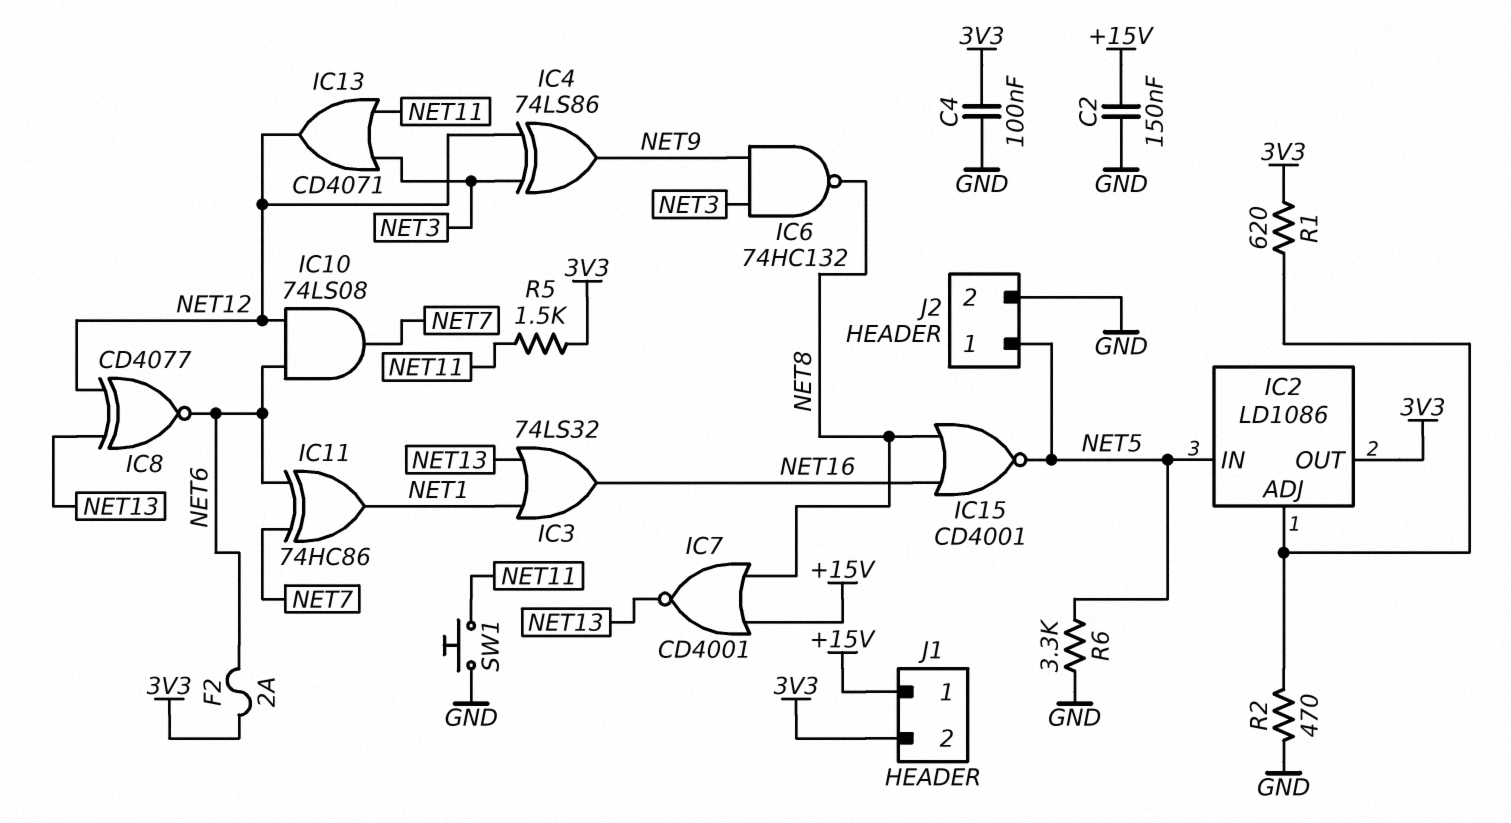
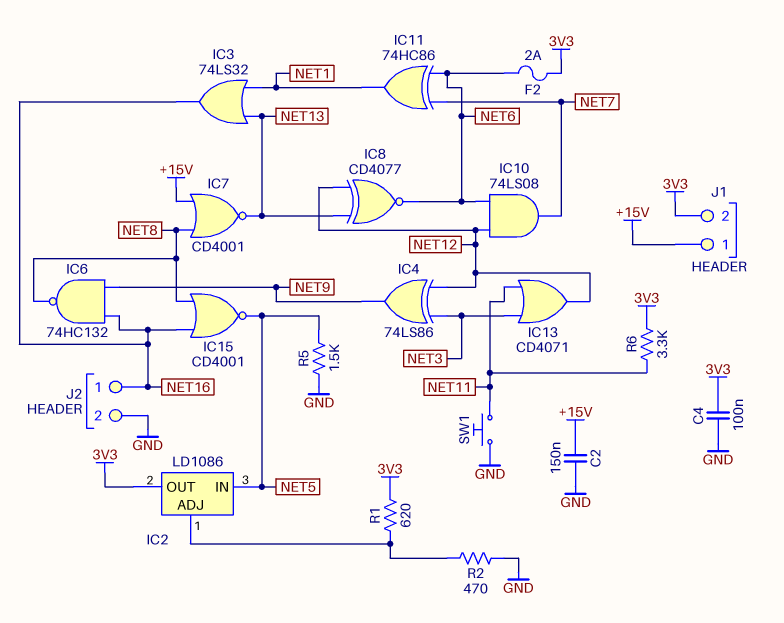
IC6: NAND 74HC132 (in NET3, in NET9, out NET8) -> NAND 74HC132 (in NET9, in NET16, out NET8)
J2 pin 1: NET5 -> NET16
R5: 1.5k (3V3, NET11) -> 1.5k (GND, NET5)
R6: 3.3k (GND, NET5) -> 3.3k (3V3, NET11)

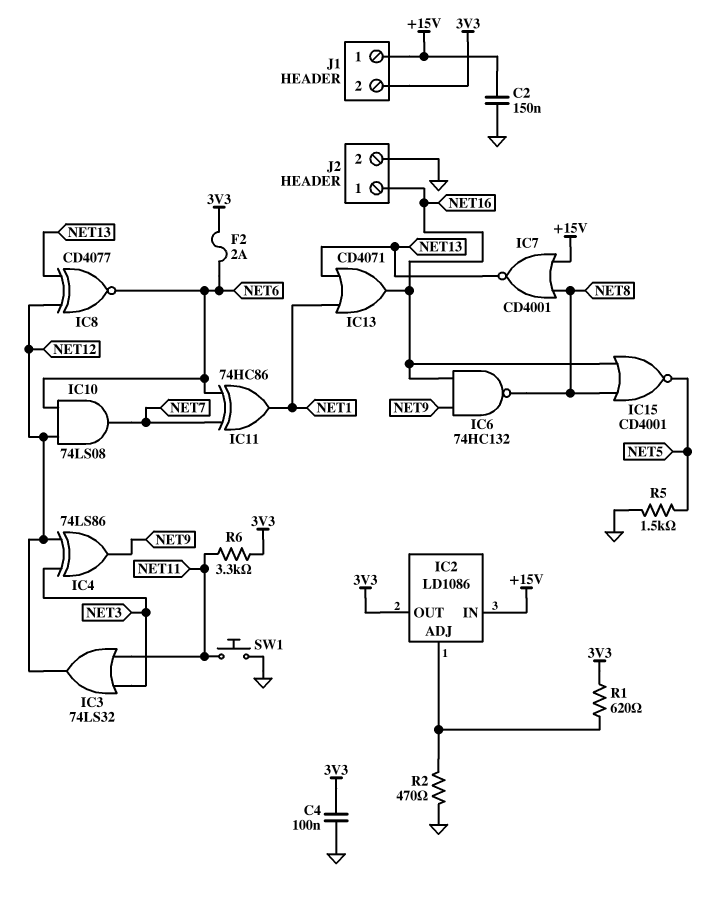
IC2 pin IN: NET5 -> +15V
IC3: OR 74LS32 (in NET1, in NET13, out NET16) -> OR 74LS32 (in NET3, in NET11, out NET12)
IC13: OR CD4071 (in NET3, in NET11, out NET12) -> OR CD4071 (in NET1, in NET13, out NET16)

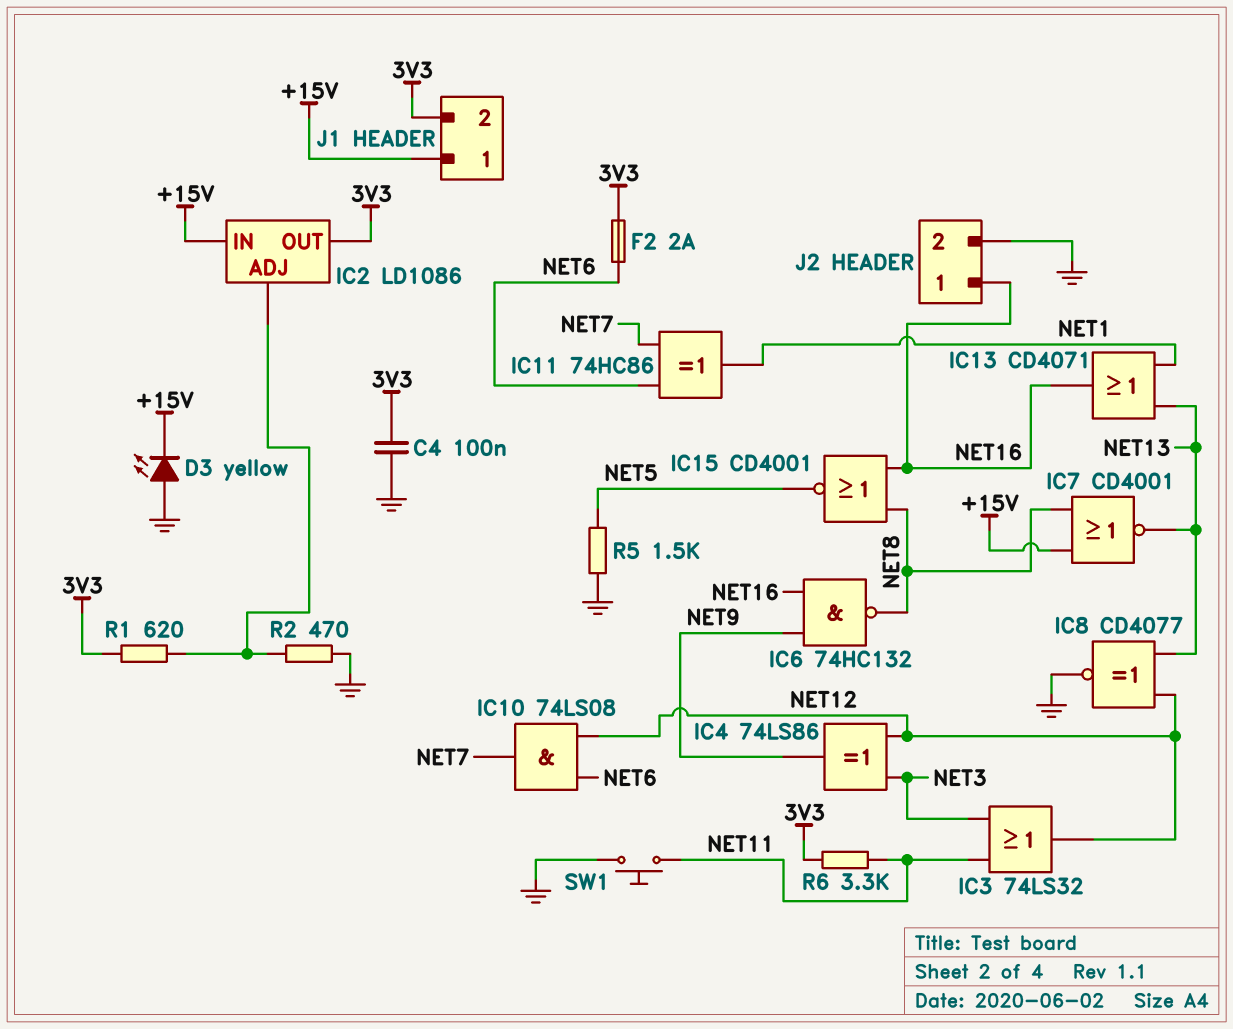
C2: 150nF (+15V, GND) -> none
D3: none -> LED yellow (A GND, K +15V)
IC8: XNOR CD4077 (in NET12, in NET13, out NET6) -> XNOR CD4077 (in NET12, in NET13, out GND)

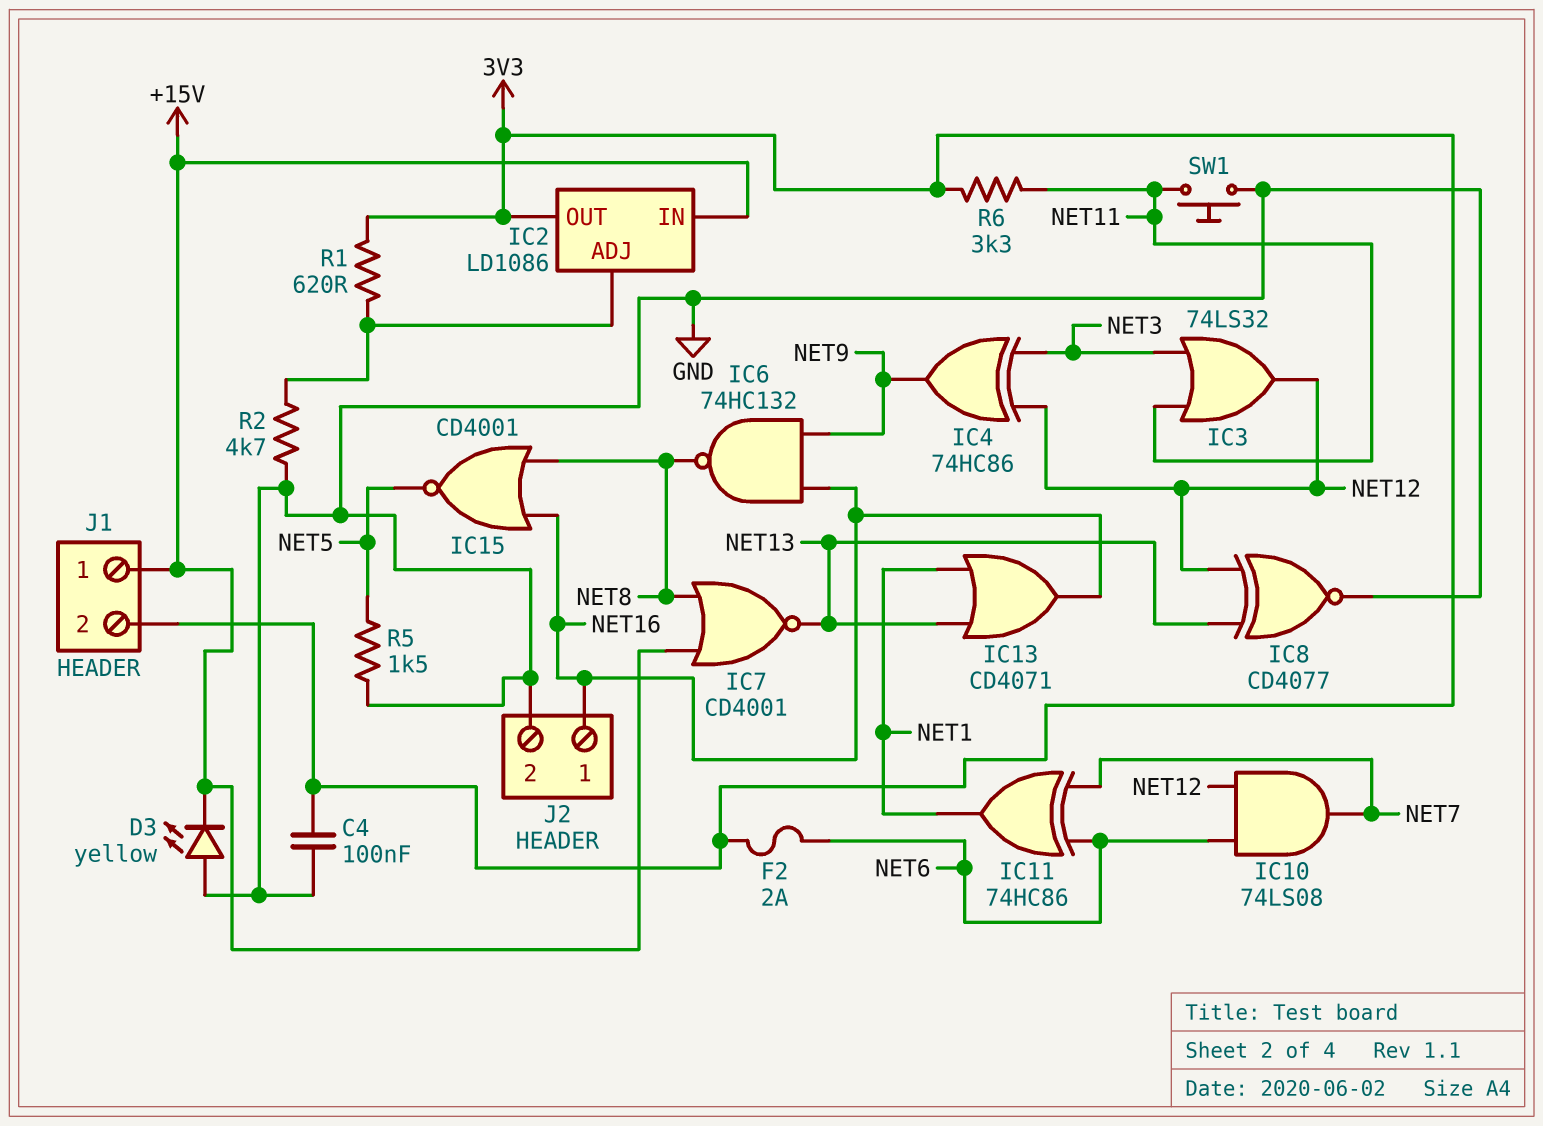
IC4: XOR 74LS86 (in NET3, in NET12, out NET9) -> XOR 74HC86 (in NET3, in NET12, out NET9)
R2: 470 (GND, IC2/ADJ) -> 4.7k (GND, IC2/ADJ)

